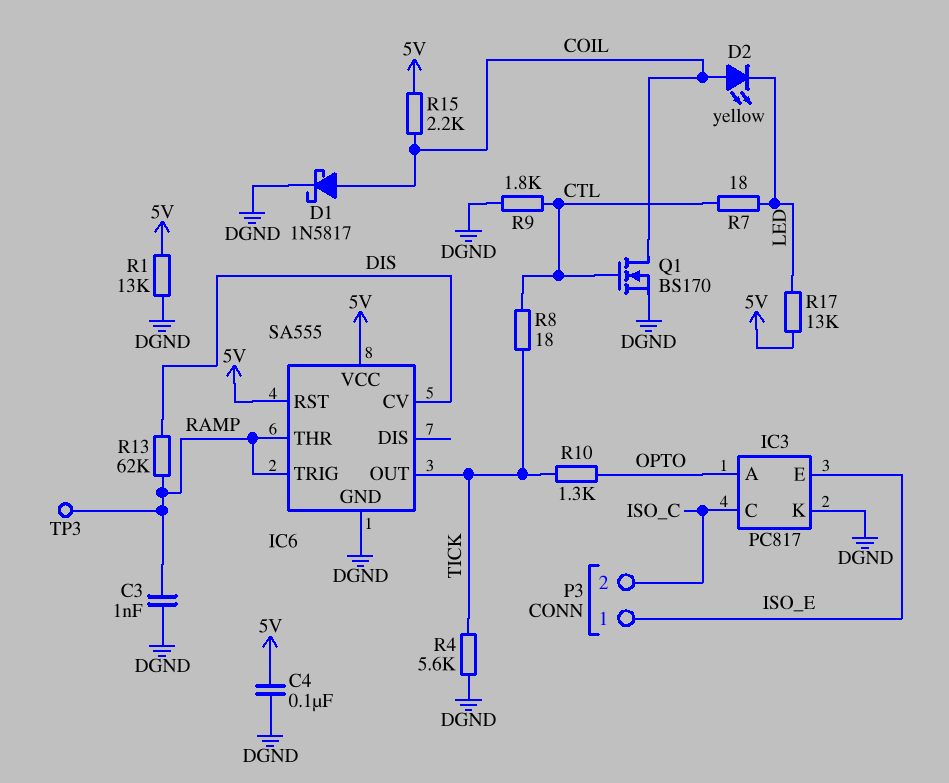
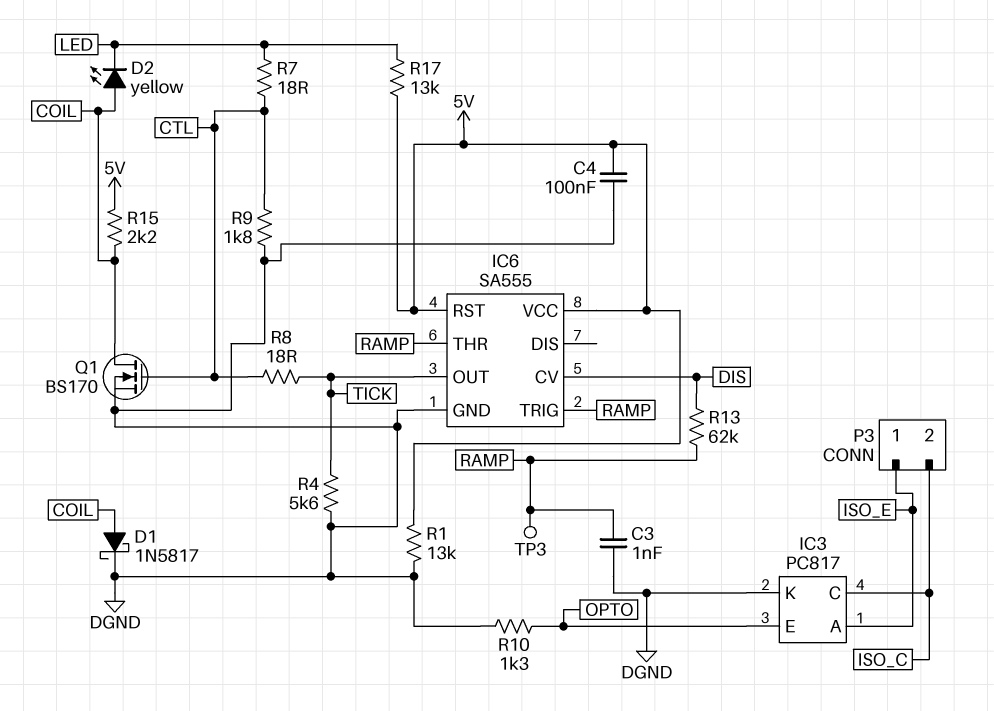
IC3 pin A: OPTO -> ISO_E
IC3 pin E: ISO_E -> OPTO
R10: 1.3k (OPTO, TICK) -> 1.3k (DGND, OPTO)

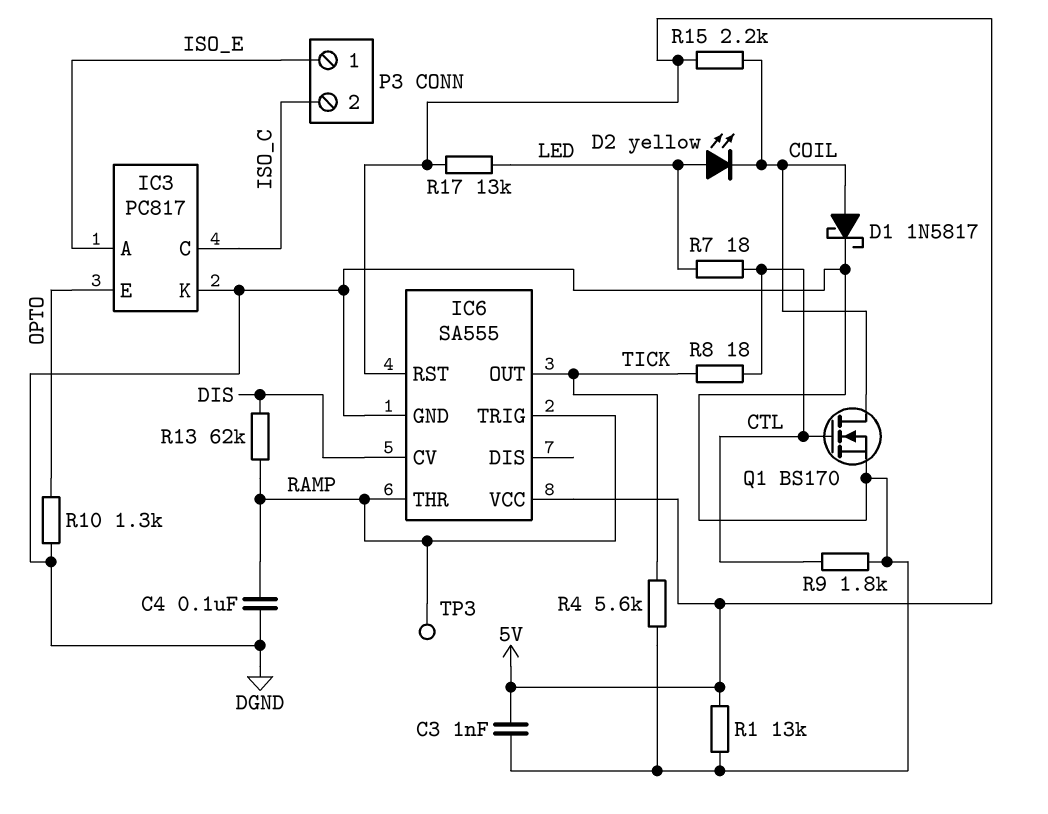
C3: 1nF (DGND, RAMP) -> 1nF (5V, DGND)
C4: 100nF (5V, DGND) -> 100nF (DGND, RAMP)
D2: LED yellow (A COIL, K LED) -> LED yellow (A LED, K COIL)

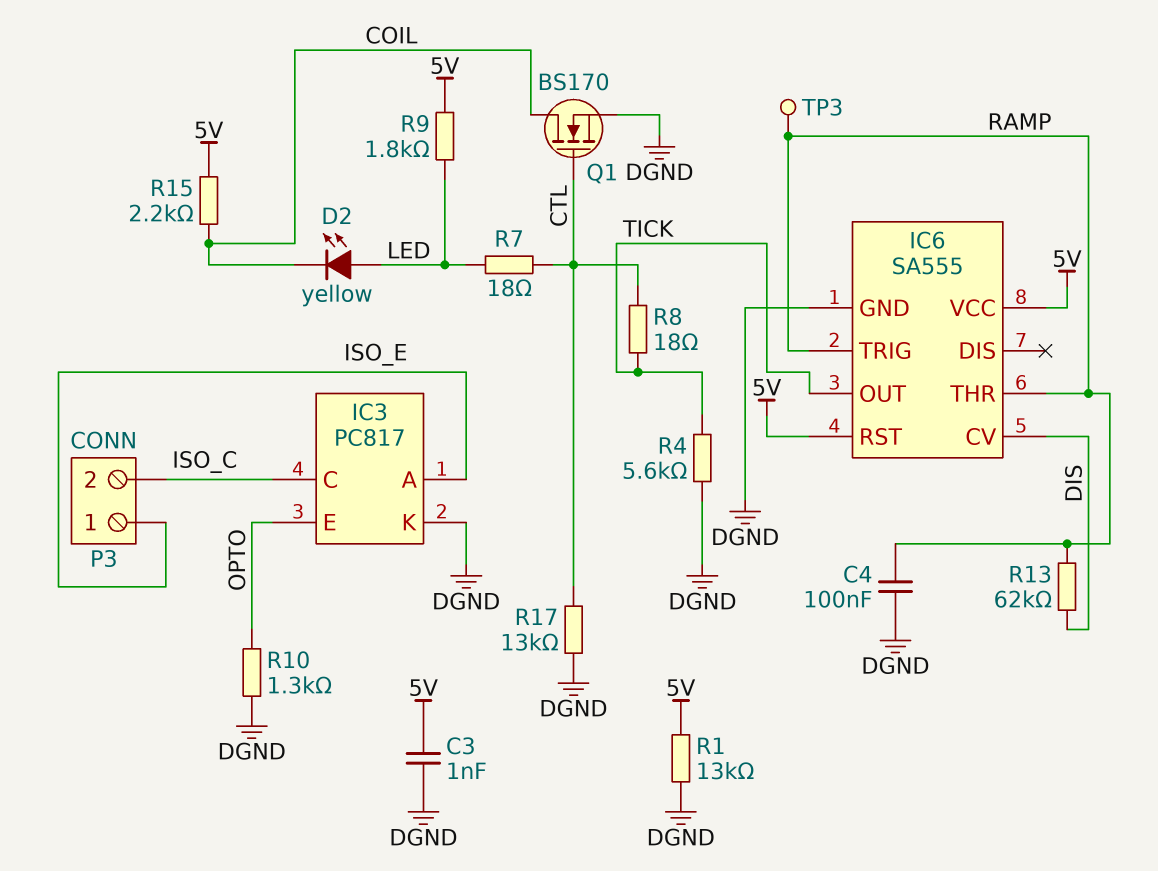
D1: schottky 1N5817 (A COIL, K DGND) -> none
R9: 1.8k (CTL, DGND) -> 1.8k (5V, LED)
R17: 13k (5V, LED) -> 13k (CTL, DGND)

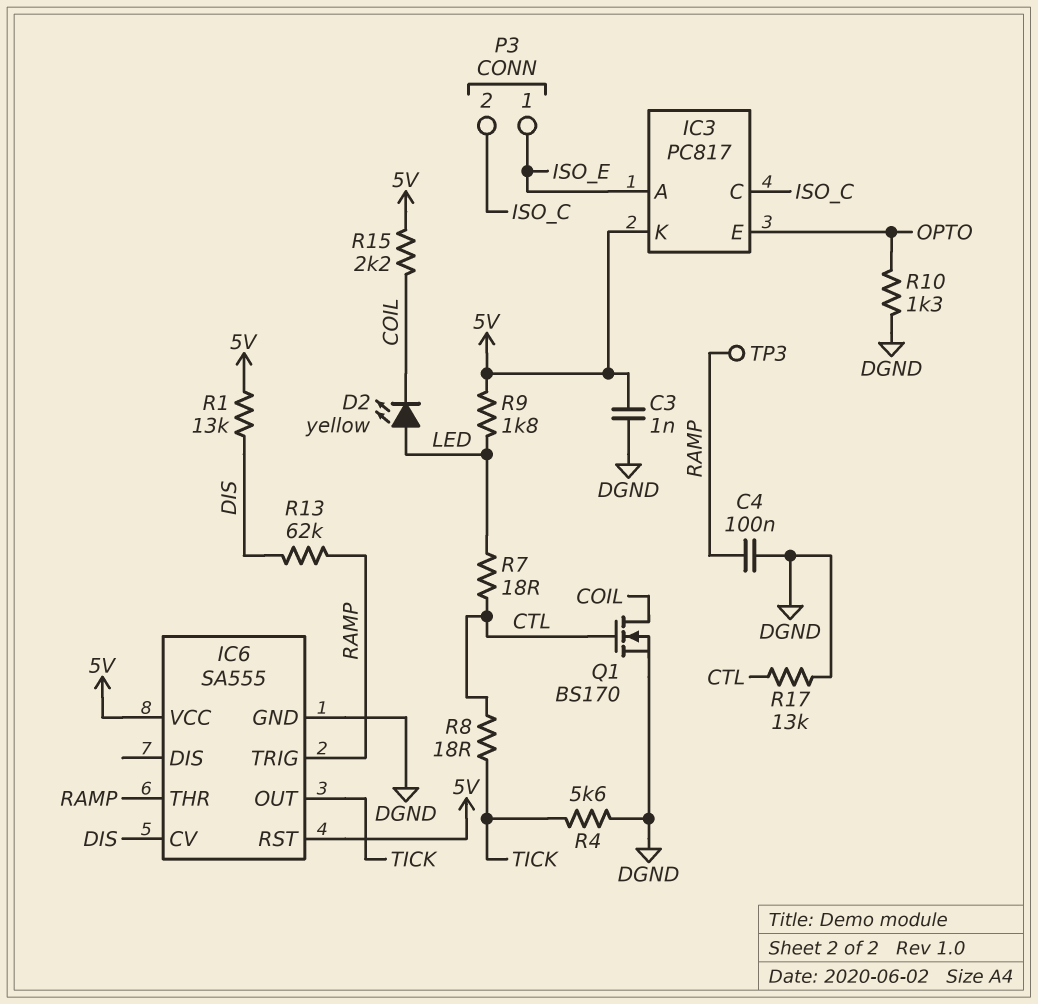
IC3 pin K: DGND -> 5V
R1: 13k (5V, DGND) -> 13k (5V, DIS)

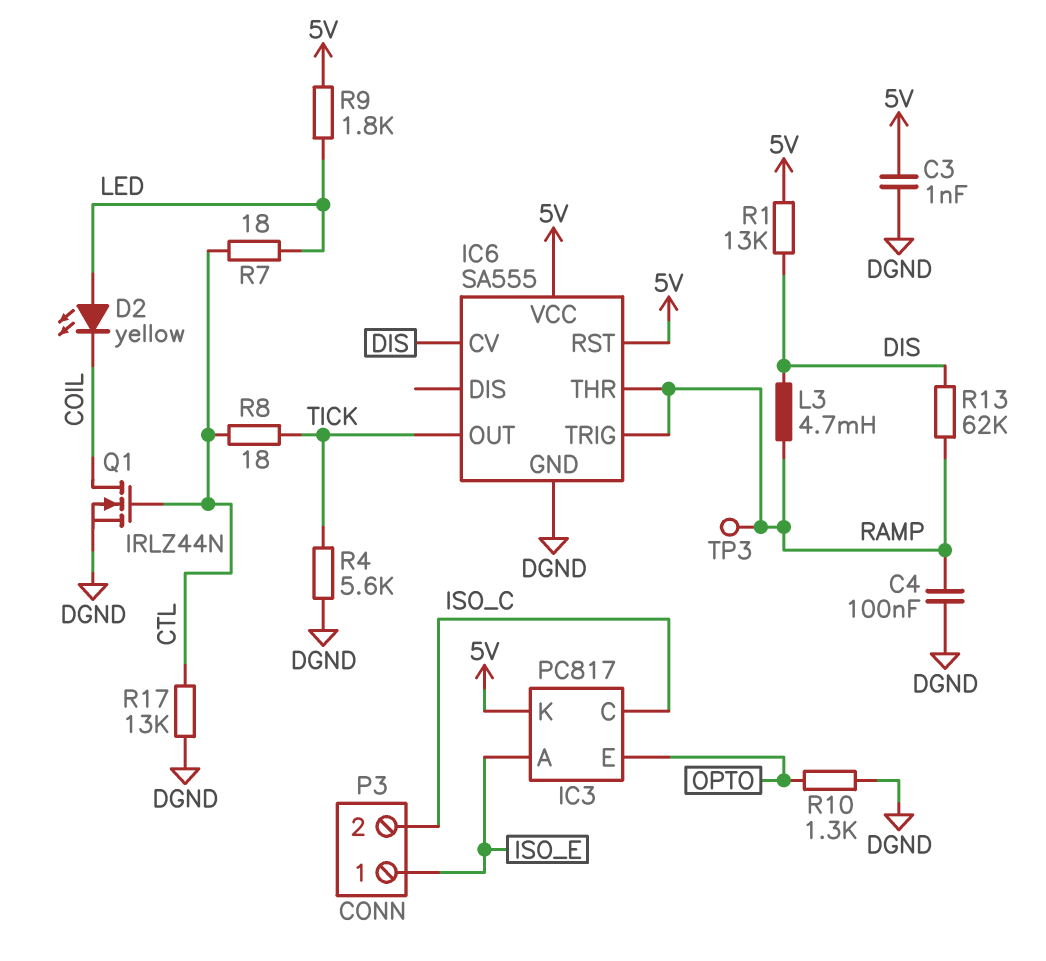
L3: none -> 4.7mH (DIS, RAMP)
Q1: NMOS BS170 (G CTL, D COIL, S DGND) -> NMOS IRLZ44N (G CTL, D COIL, S DGND)
R15: 2.2k (5V, COIL) -> none

